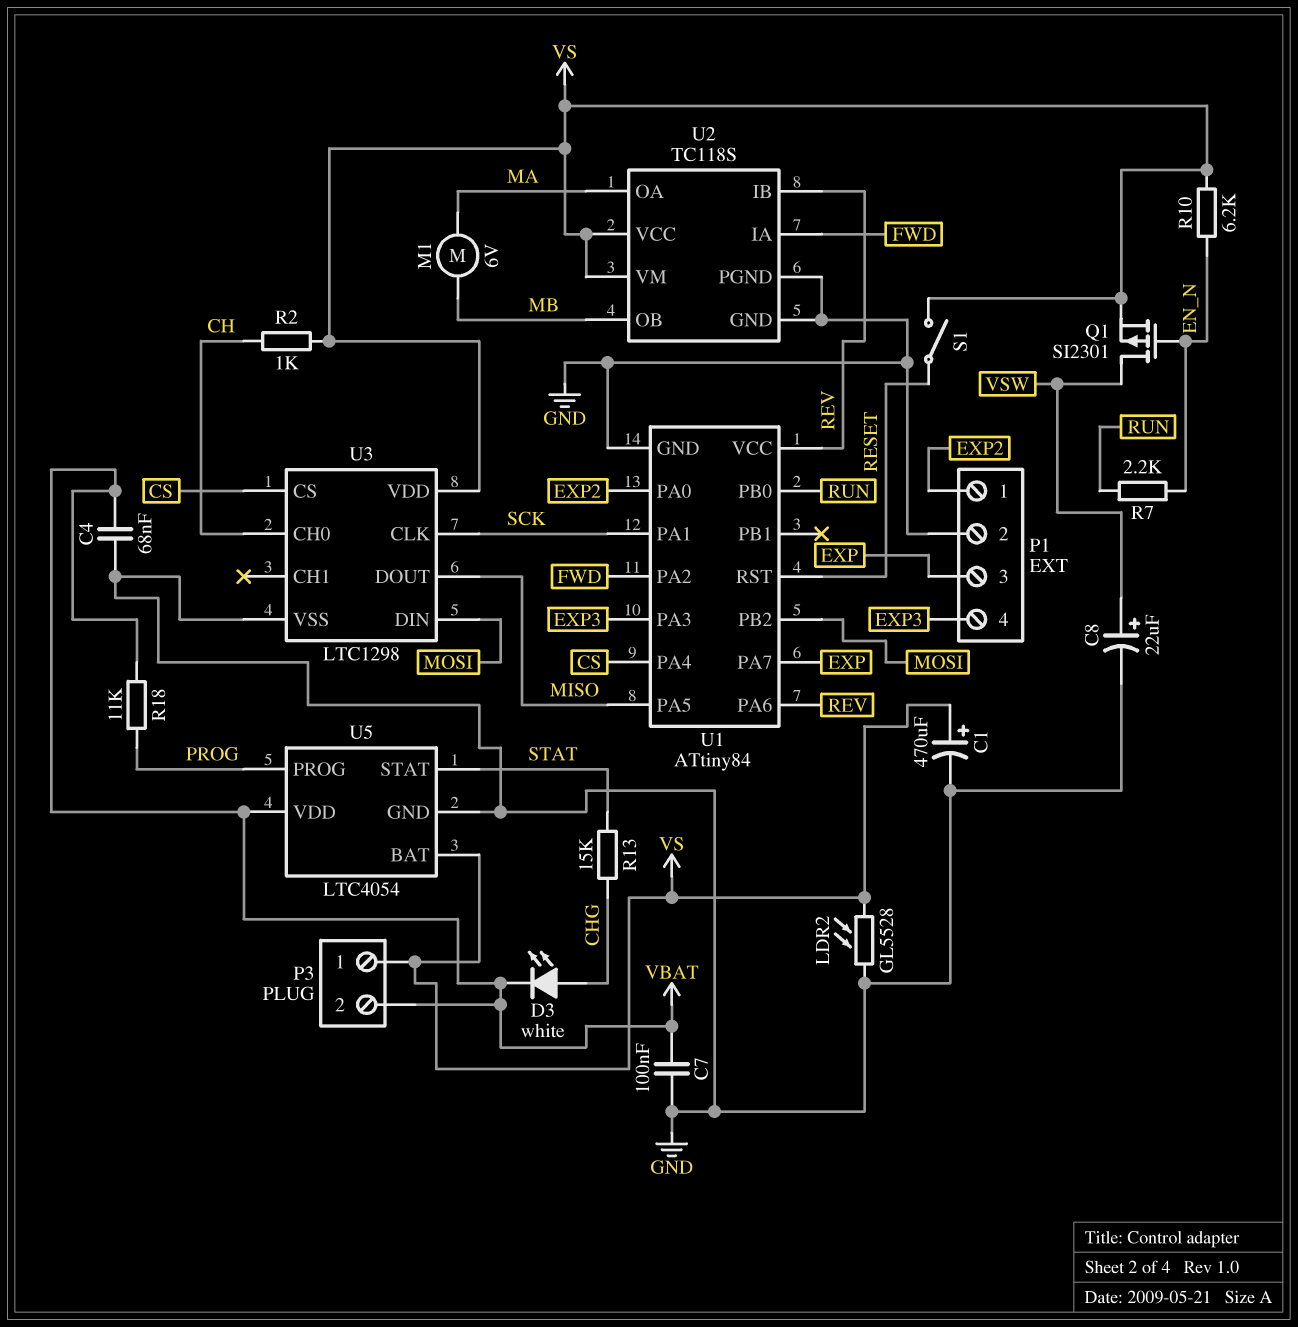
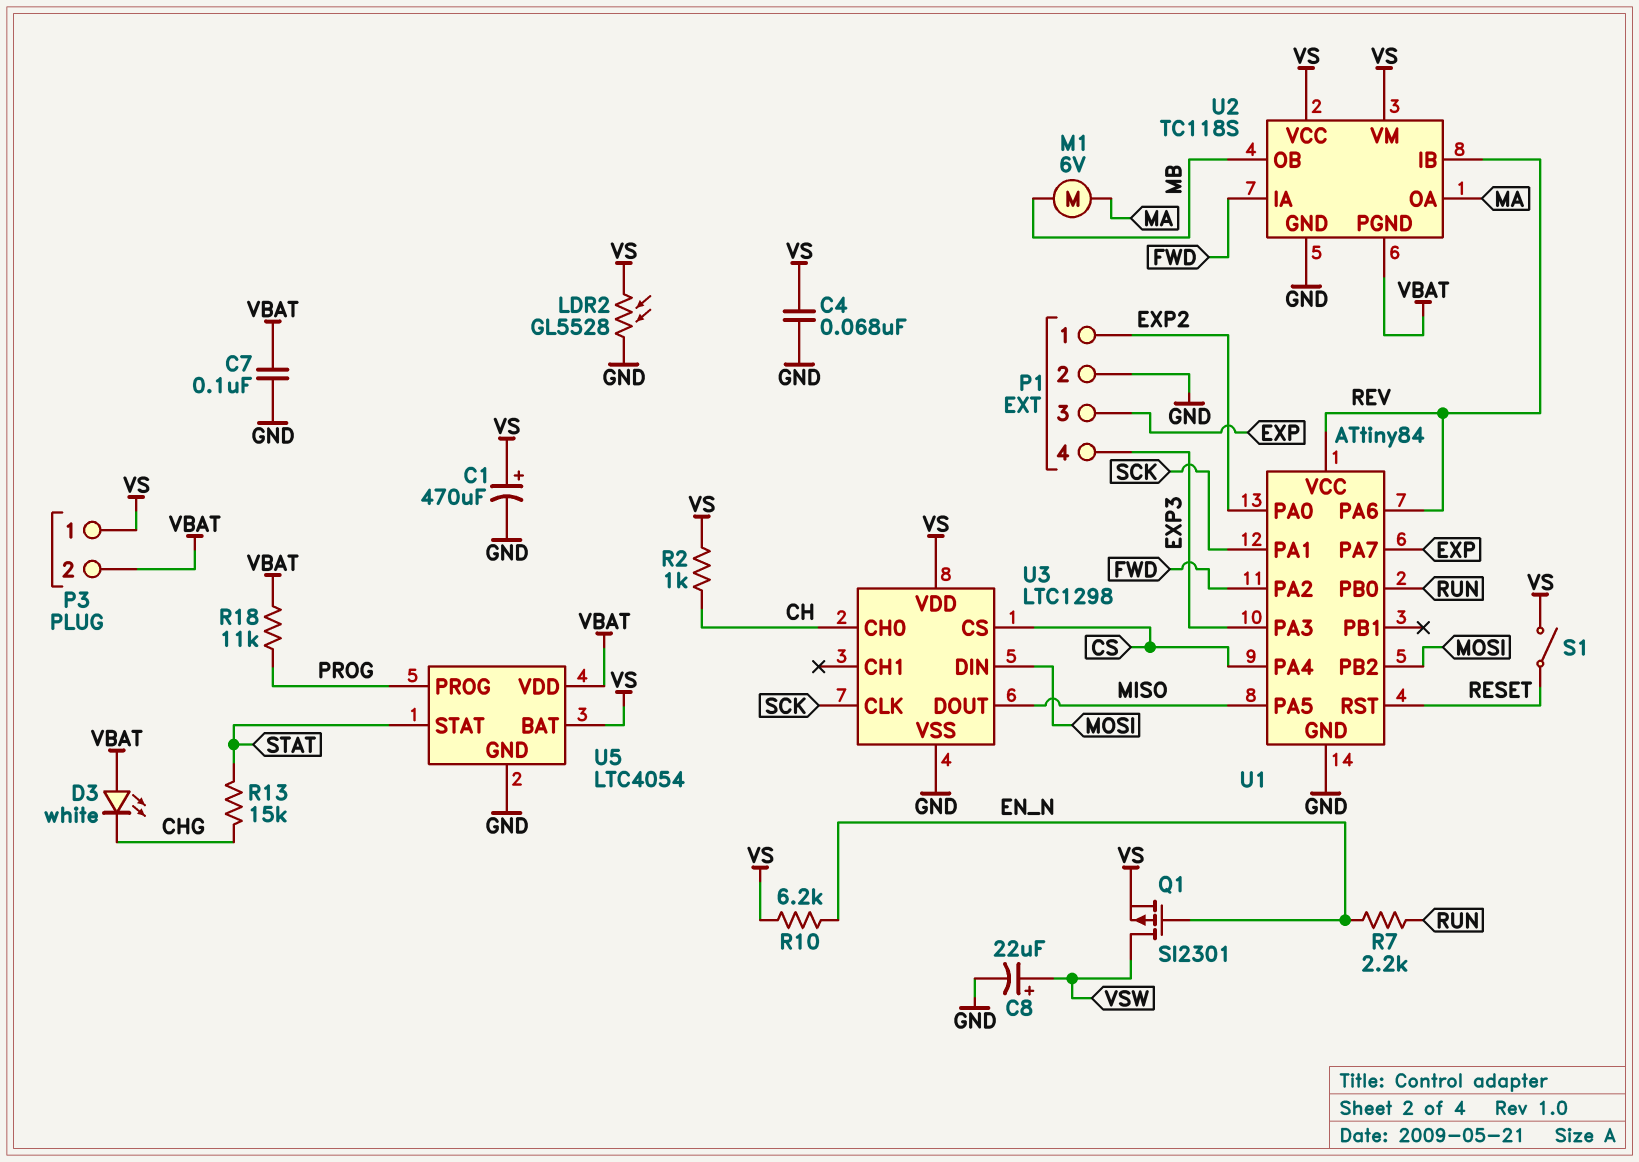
C4: 68nF (GND, VBAT) -> 68nF (GND, VS)
D3: LED white (A CHG, K VBAT) -> LED white (A VBAT, K CHG)
U2 pin PGND: GND -> VBAT

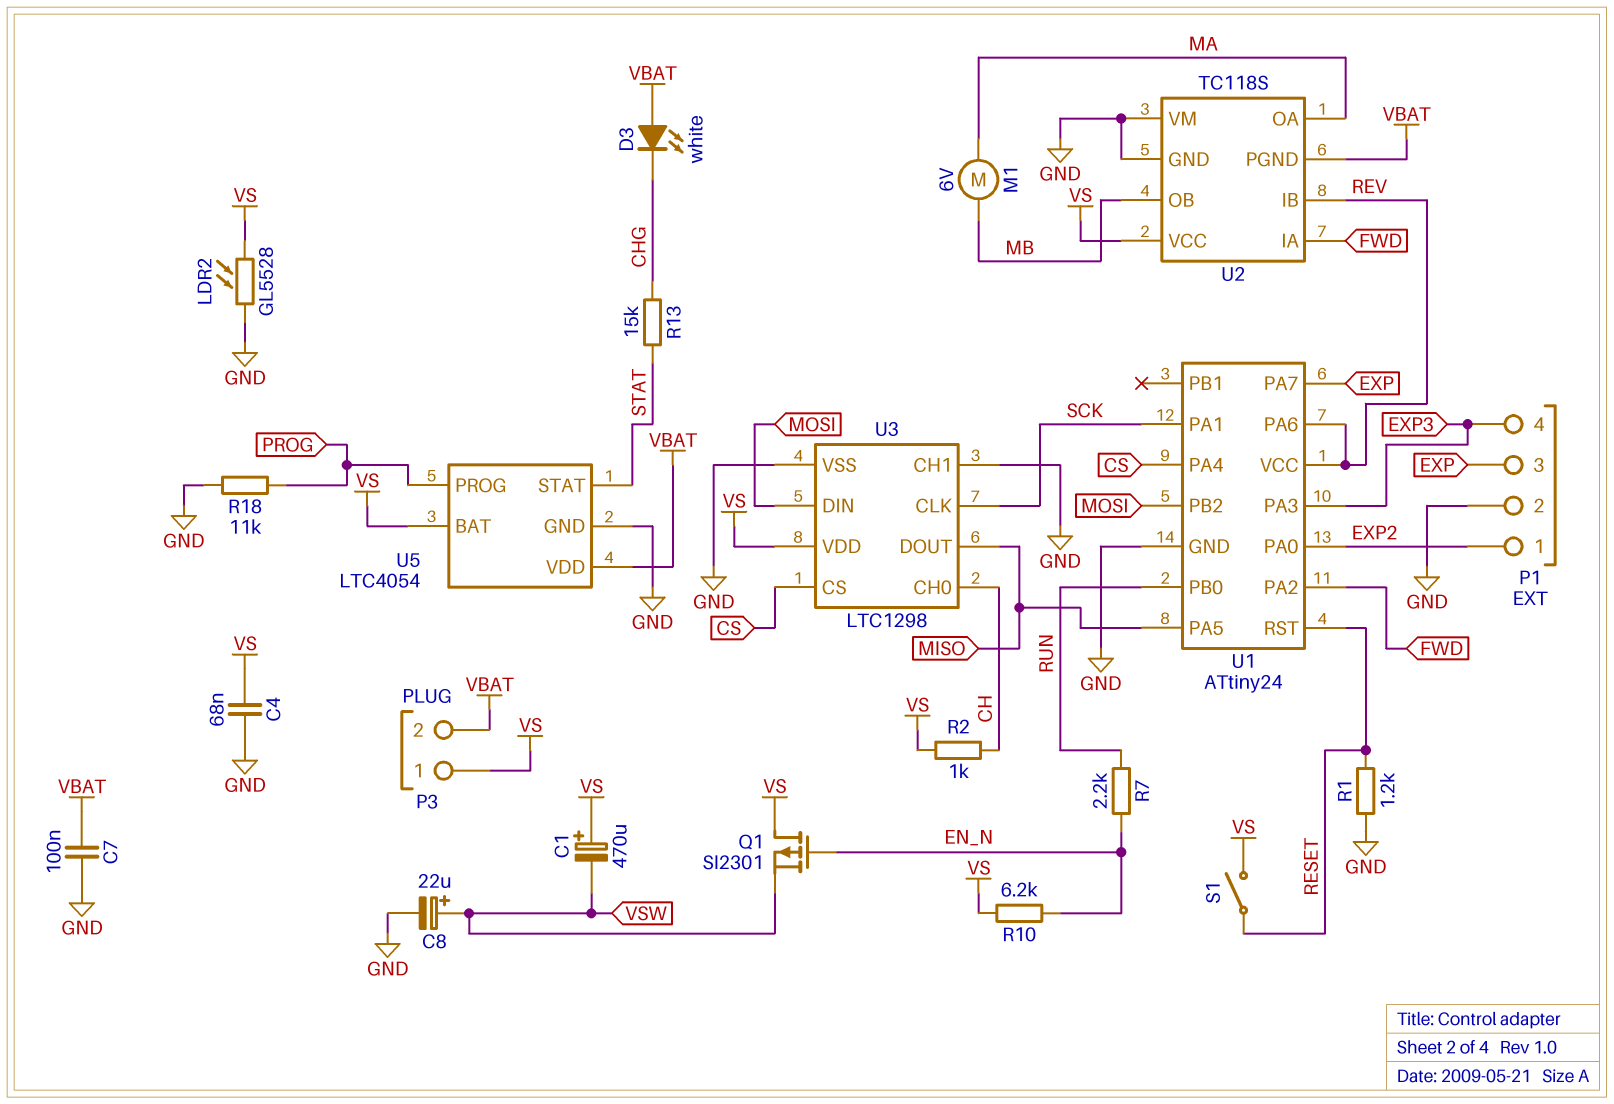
C1: 470uF (plus VS, minus GND) -> 470uF (plus VS, minus VSW)
Q1: PMOS SI2301 (G EN_N, D VSW, S VS) -> PMOS SI2301 (G EN_N, D VS, S VSW)
R1: none -> 1.2k (GND, RESET)
R18: 11k (PROG, VBAT) -> 11k (GND, PROG)
U1: ATtiny84 -> ATtiny24
U2 pin VM: VS -> GND
U3 pin CH1: none -> GND

